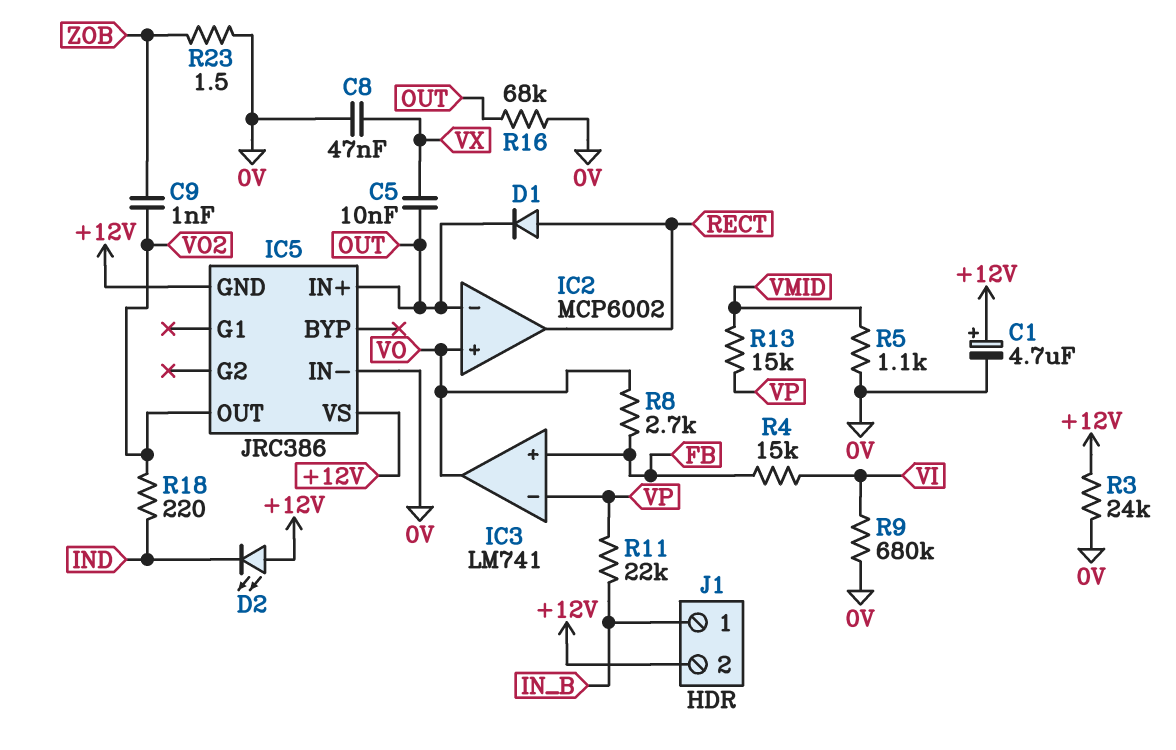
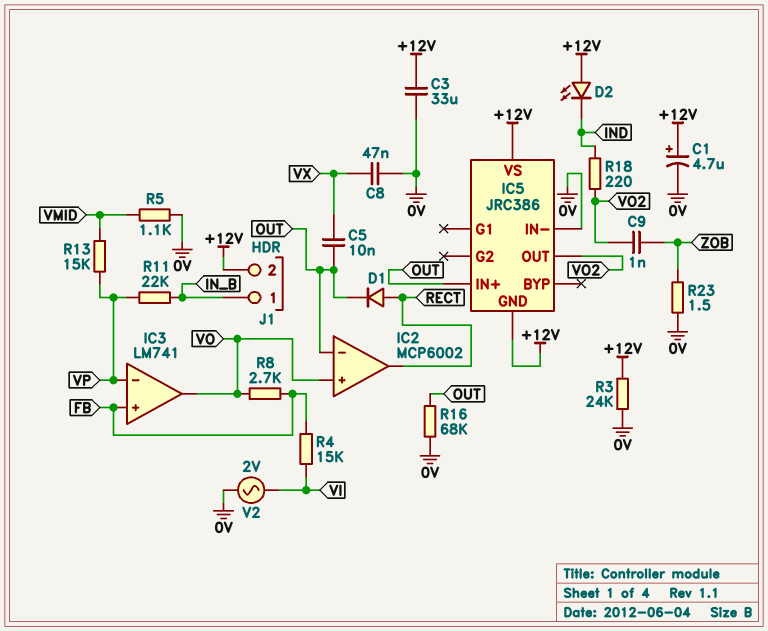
C3: none -> 33uF (+12V, 0V)
R9: 680k (0V, VI) -> none
V2: none -> AC 2V (0V, VI)

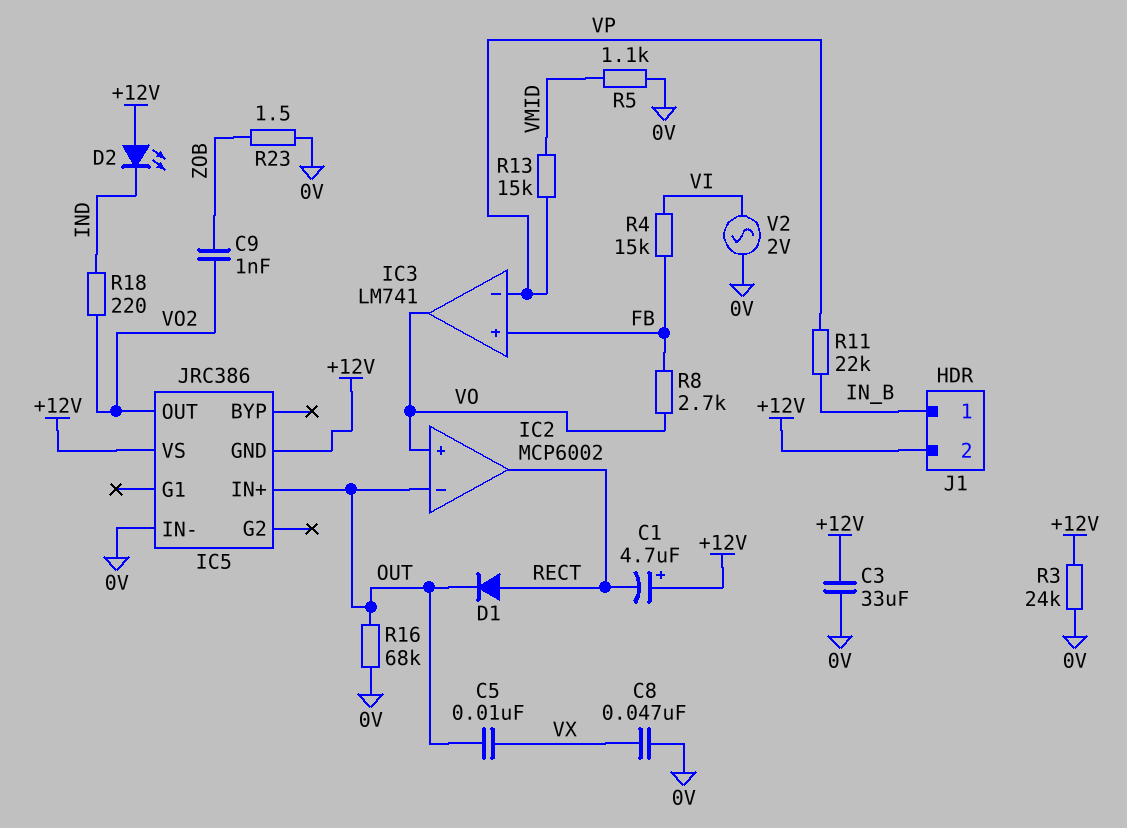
C1: 4.7uF (plus +12V, minus 0V) -> 4.7uF (plus +12V, minus RECT)

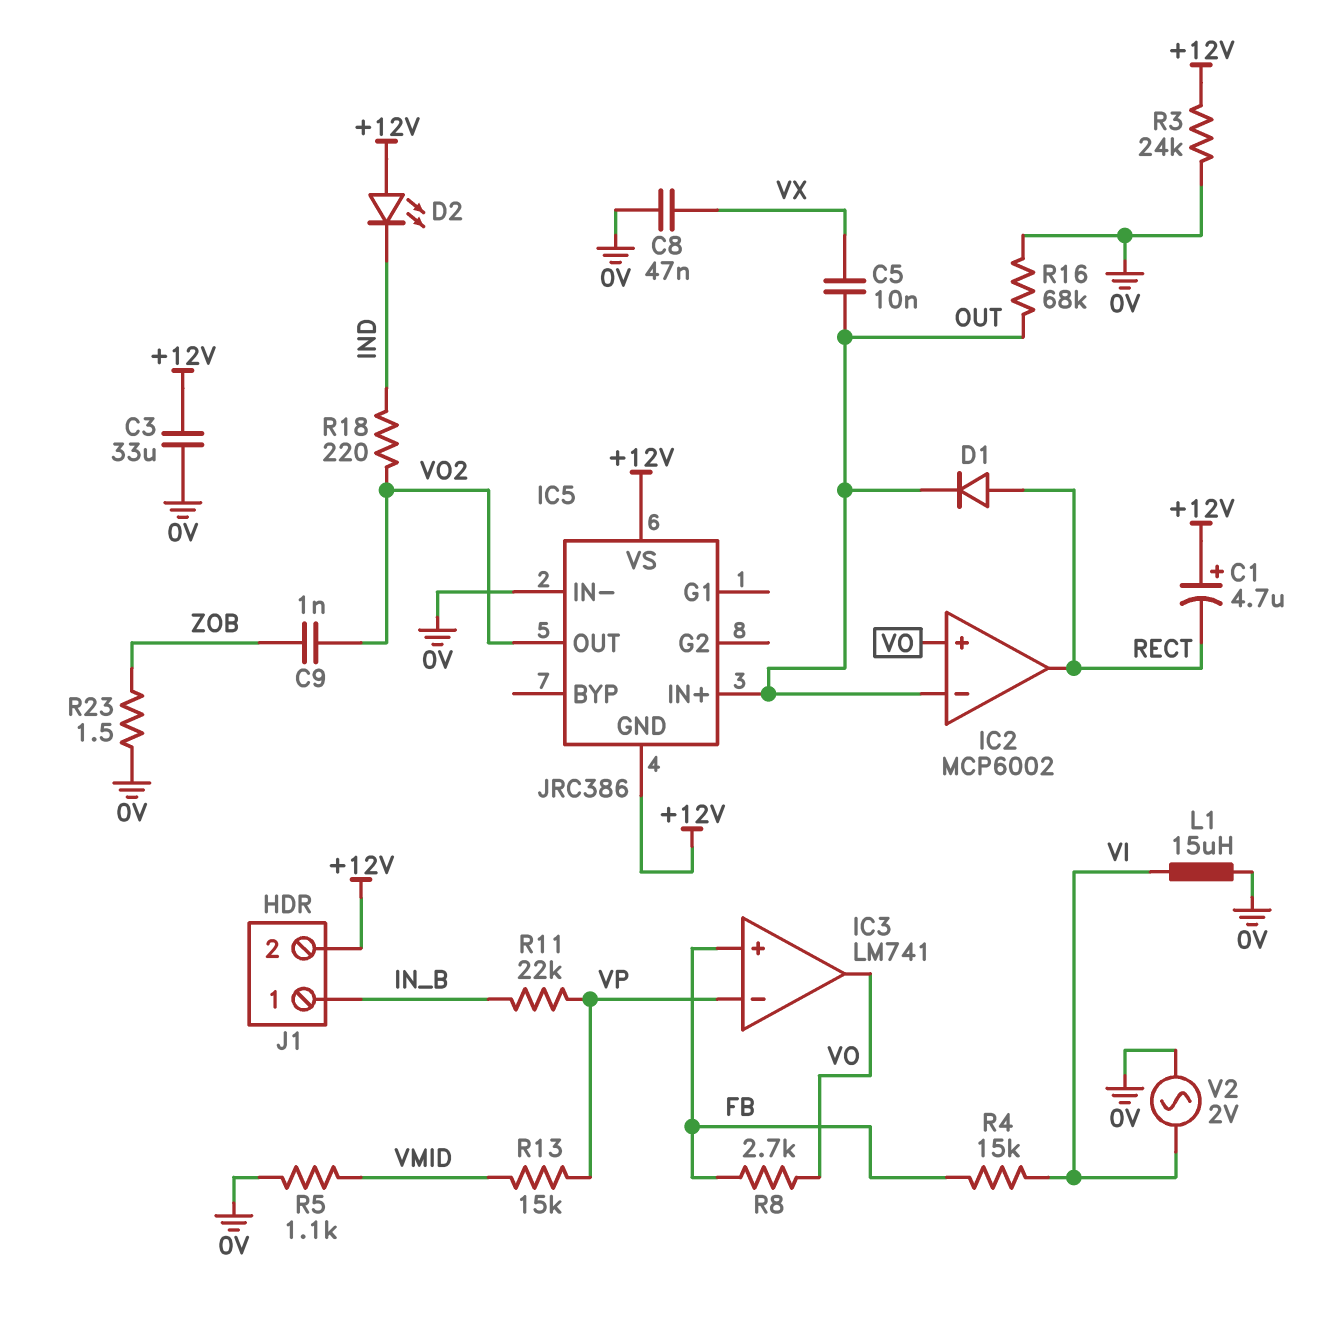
L1: none -> 15uH (0V, VI)

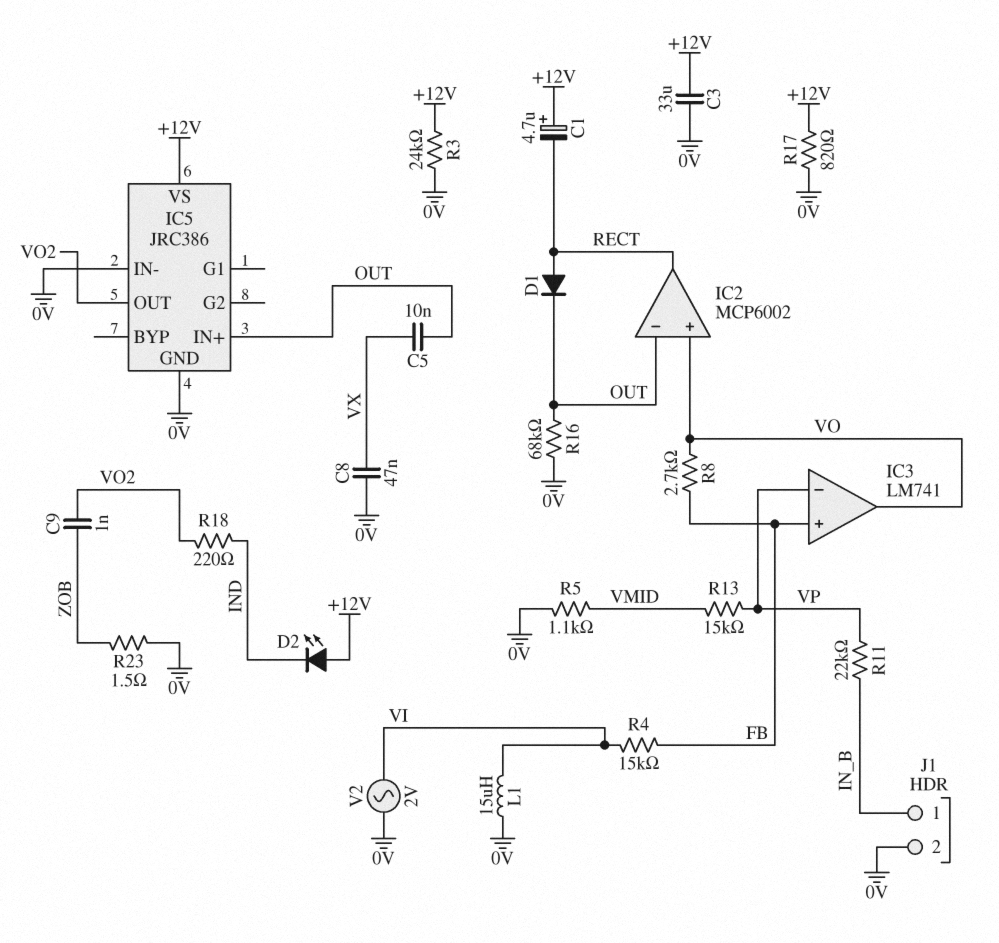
IC5 pin GND: +12V -> 0V
J1 pin 2: +12V -> 0V
R17: none -> 820 (+12V, 0V)

